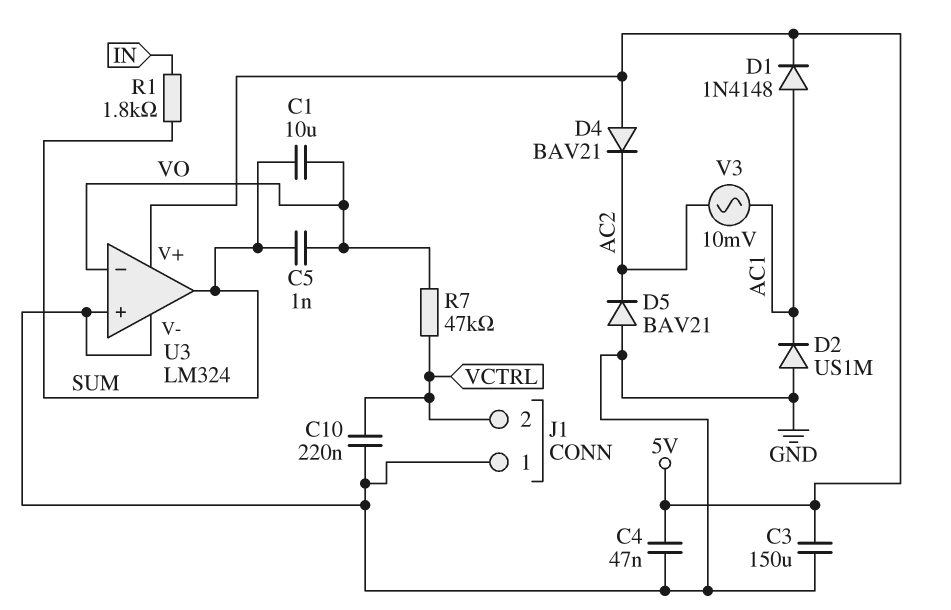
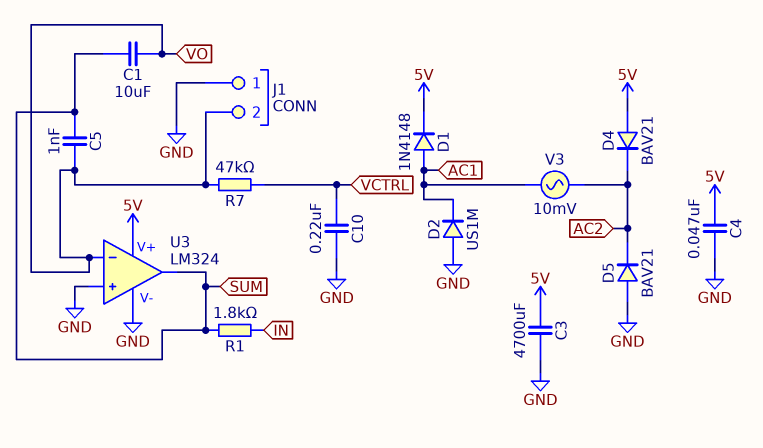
C3: 150uF (5V, GND) -> 4700uF (5V, GND)
J1 pin 2: VCTRL -> VO

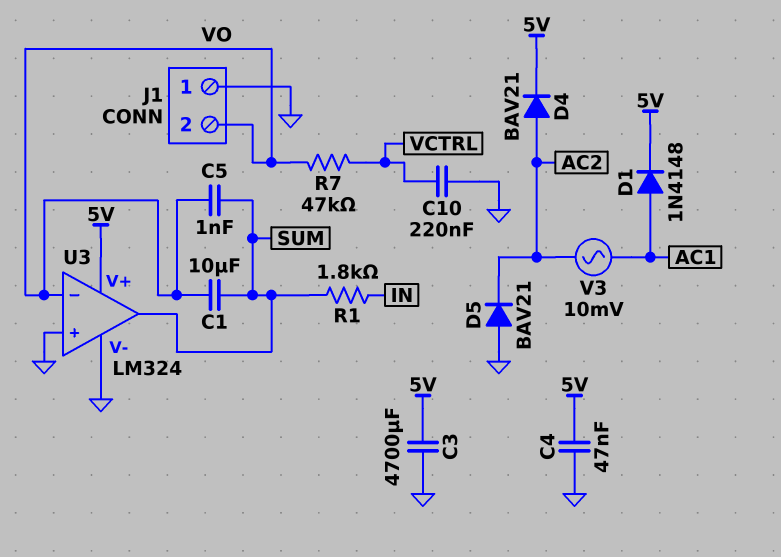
D2: diode US1M (A GND, K AC1) -> none
D4: diode BAV21 (A 5V, K AC2) -> diode BAV21 (A AC2, K 5V)

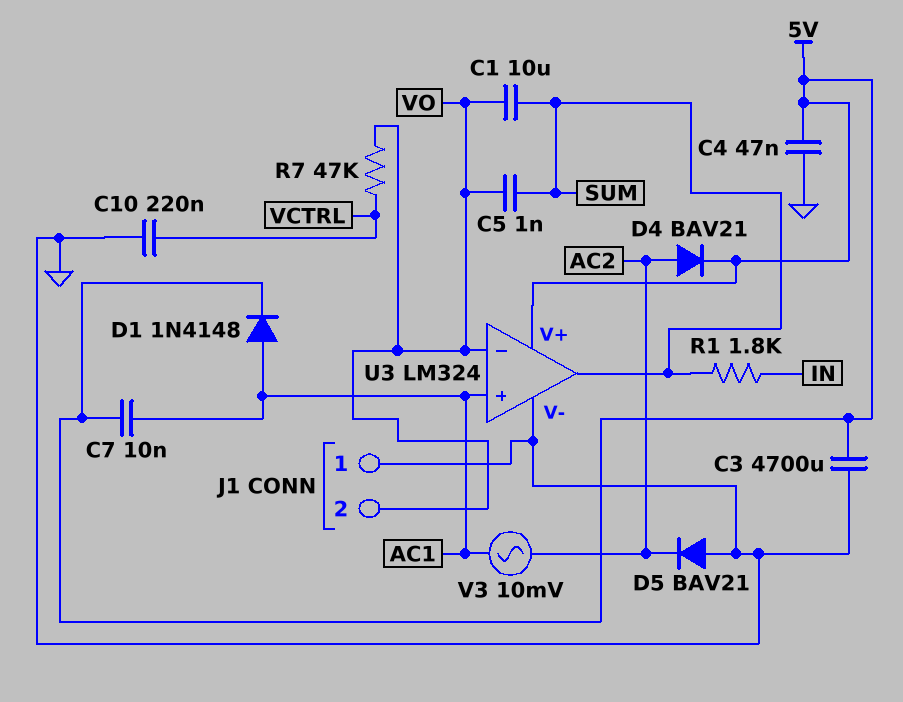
C7: none -> 10nF (5V, AC1)
U3 pin in+: GND -> AC1

